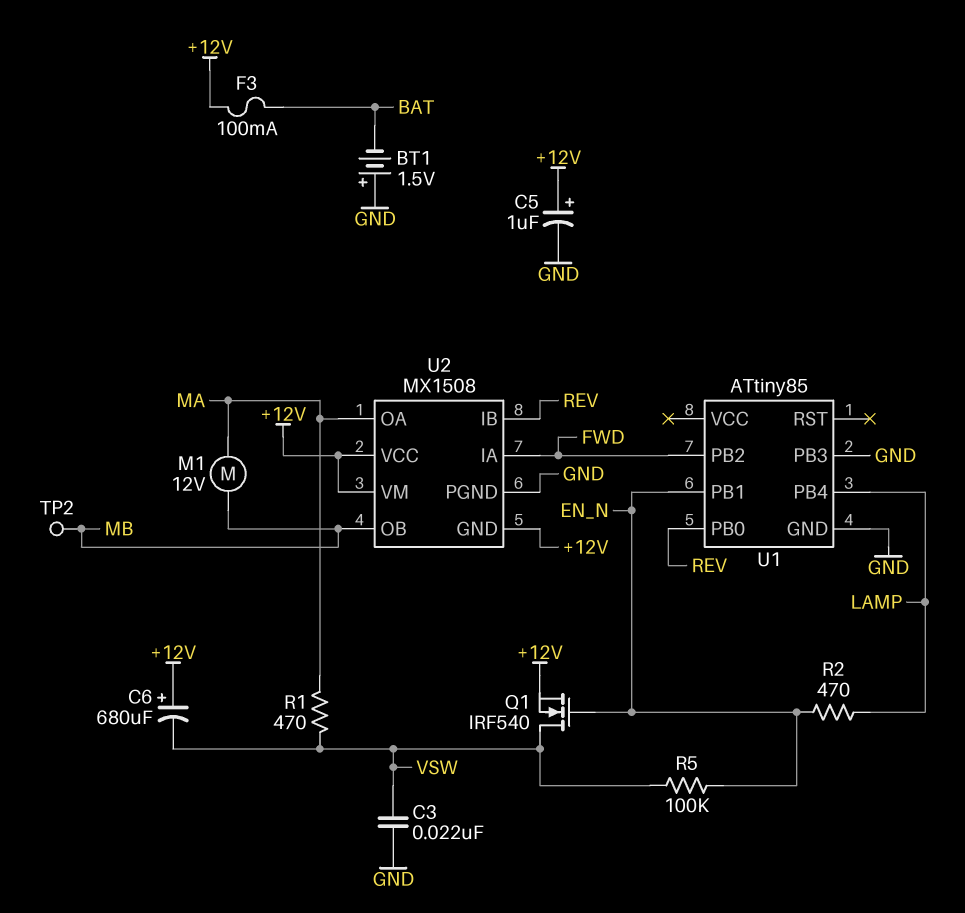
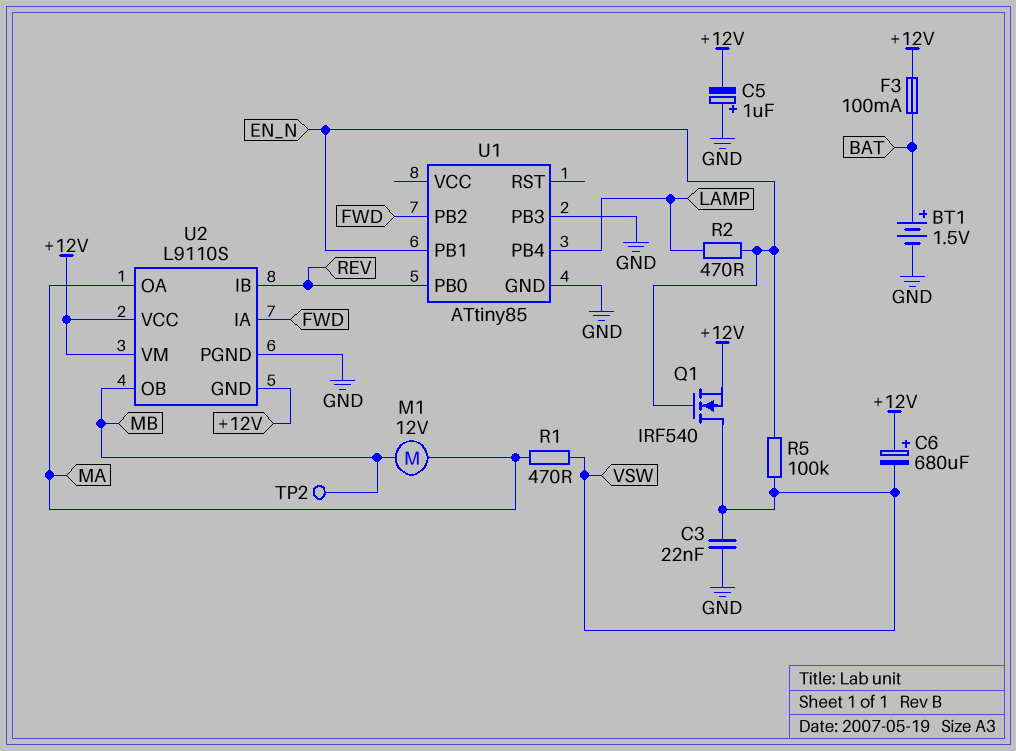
BT1: 1.5V (plus GND, minus BAT) -> 1.5V (plus BAT, minus GND)
C5: 1uF (plus +12V, minus GND) -> 1uF (plus GND, minus +12V)
U2: MX1508 -> L9110S

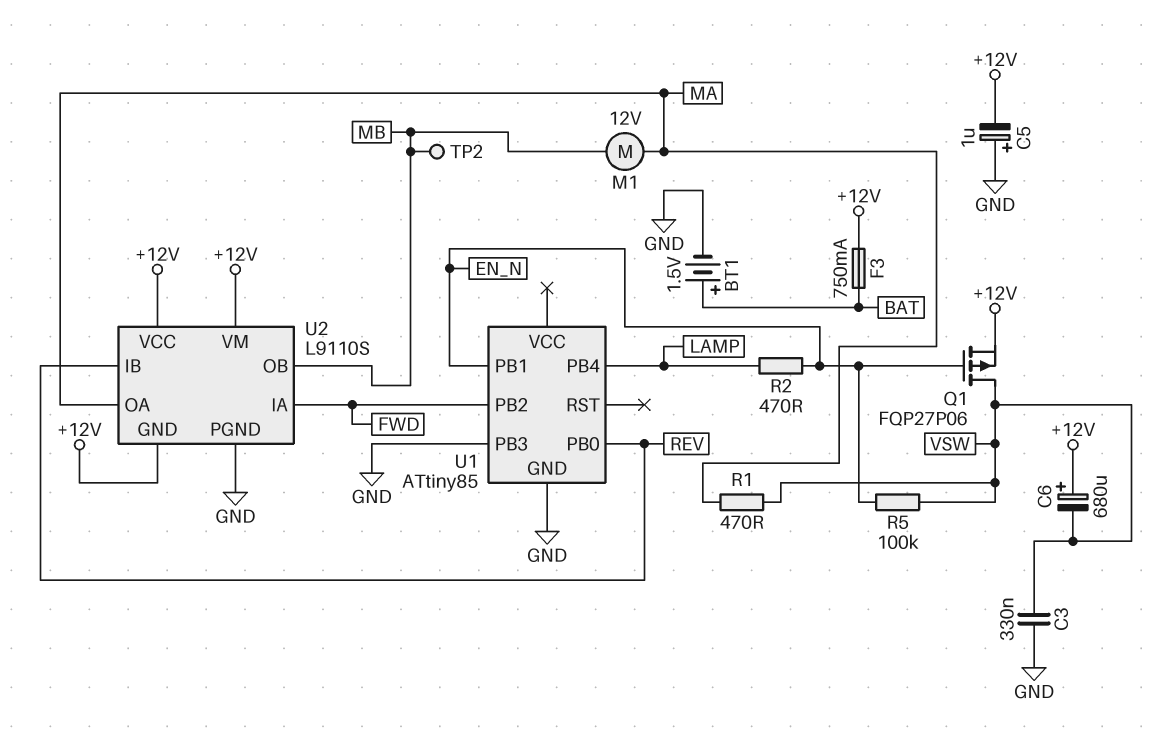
C3: 22nF (GND, VSW) -> 330nF (GND, VSW)
F3: 100mA (+12V, BAT) -> 750mA (+12V, BAT)
Q1: NMOS IRF540 (G EN_N, D VSW, S +12V) -> PMOS FQP27P06 (G EN_N, D VSW, S +12V)

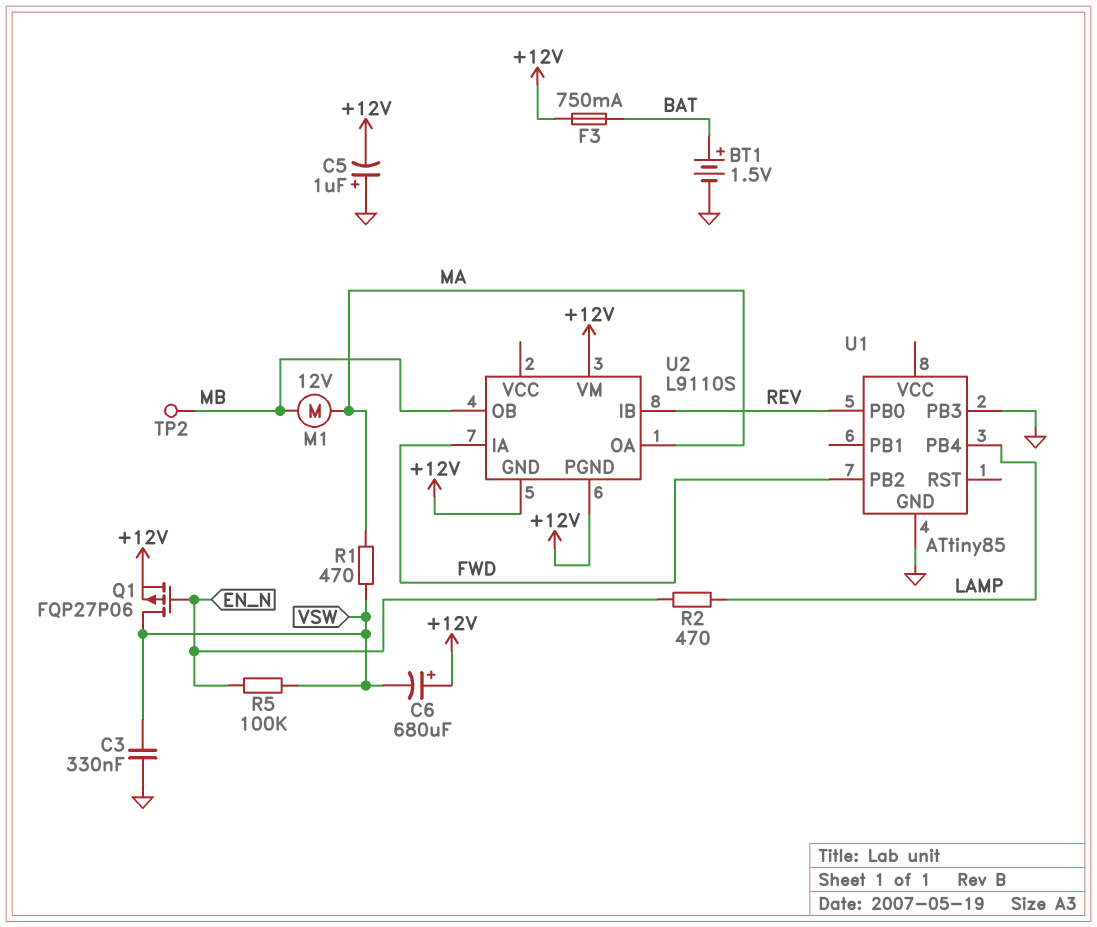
U1 pin PB1: EN_N -> none
U2 pin PGND: GND -> +12V
U2 pin VCC: +12V -> none

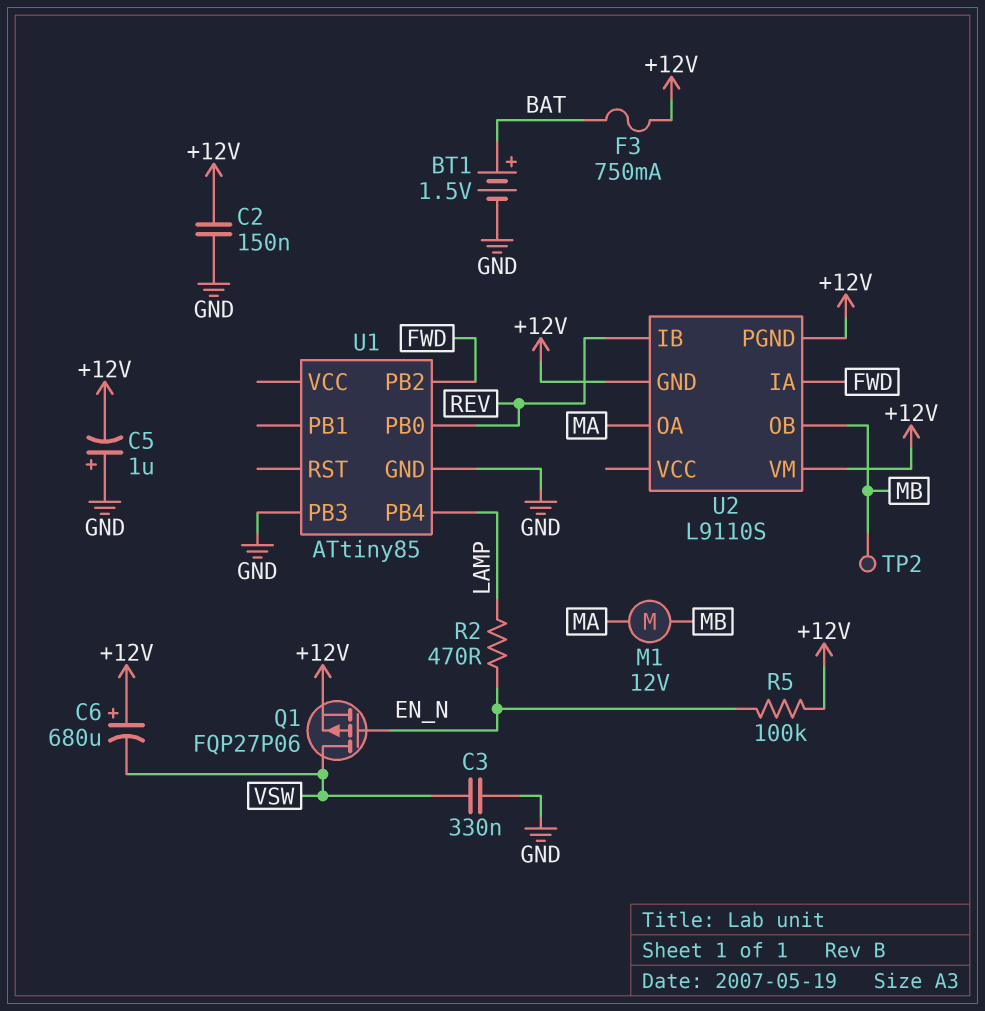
C2: none -> 150nF (+12V, GND)
R1: 470 (MA, VSW) -> none
R5: 100k (EN_N, VSW) -> 100k (+12V, EN_N)

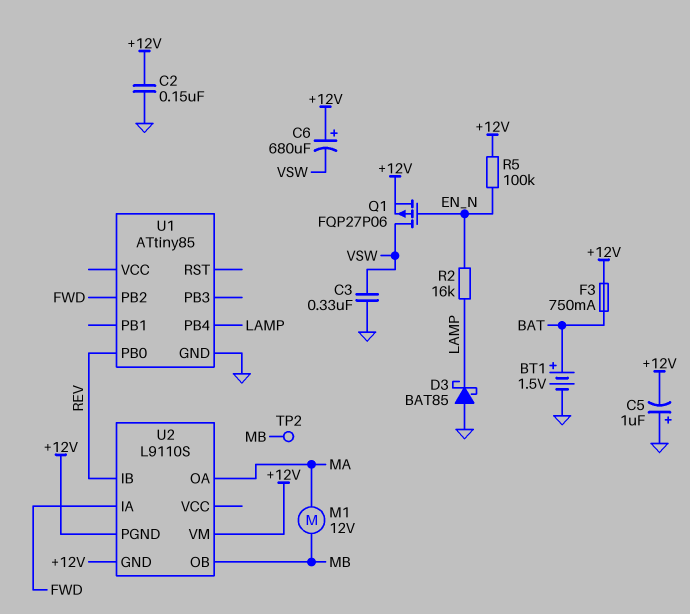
D3: none -> schottky BAT85 (A GND, K LAMP)
R2: 470 (EN_N, LAMP) -> 16k (EN_N, LAMP)
U1 pin PB3: GND -> none

